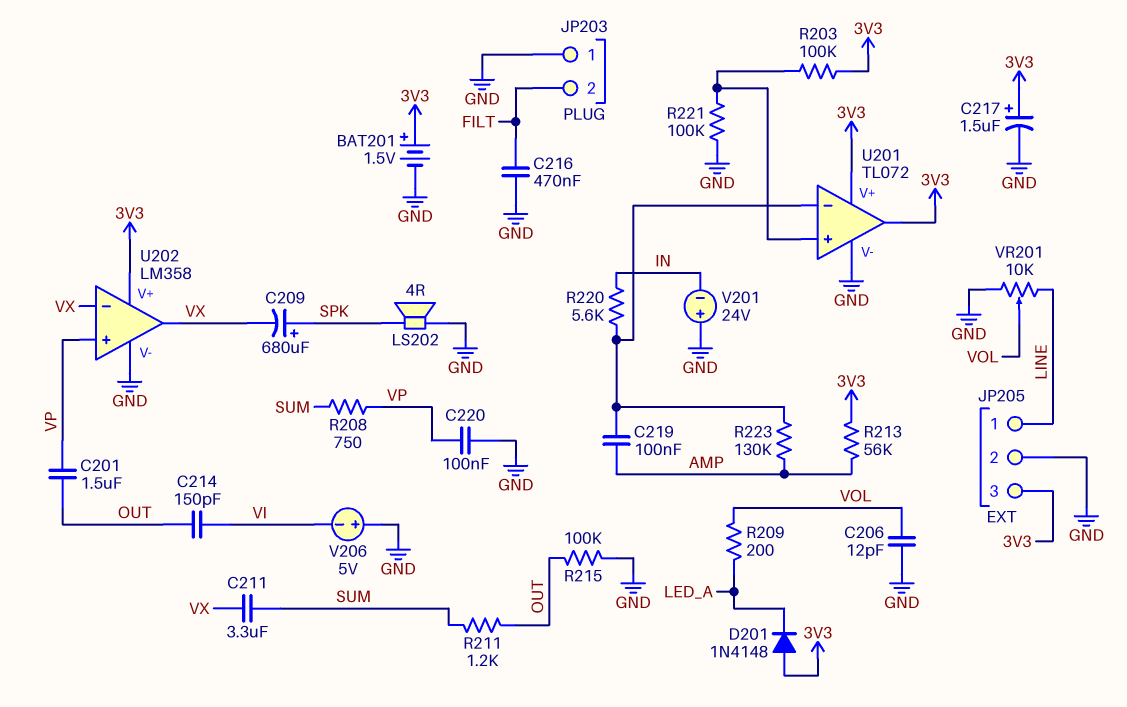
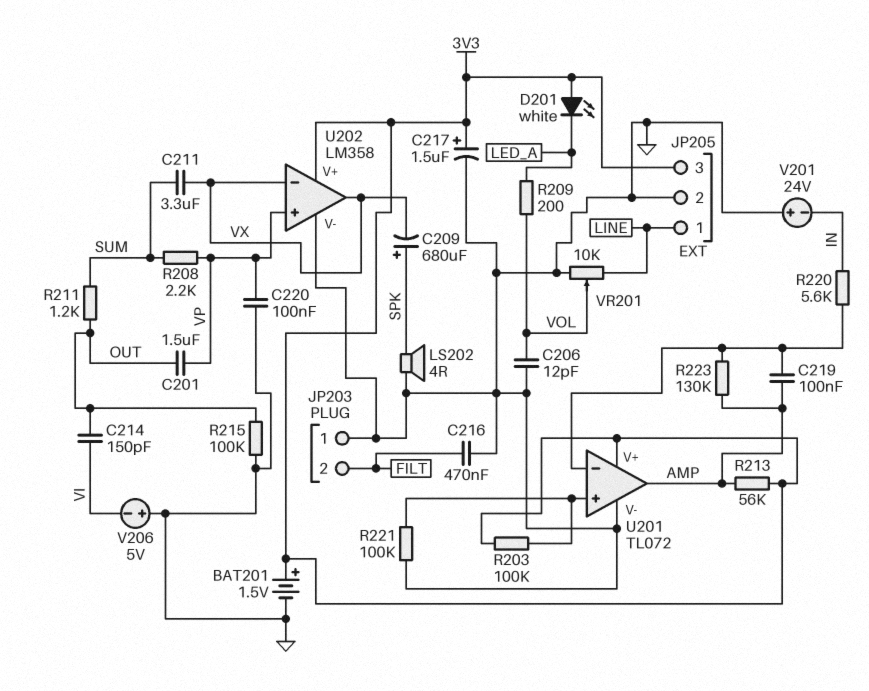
D201: diode 1N4148 (A 3V3, K LED_A) -> LED white (A 3V3, K LED_A)
R208: 750 (SUM, VP) -> 2.2k (SUM, VP)
U201 pin out: 3V3 -> AMP

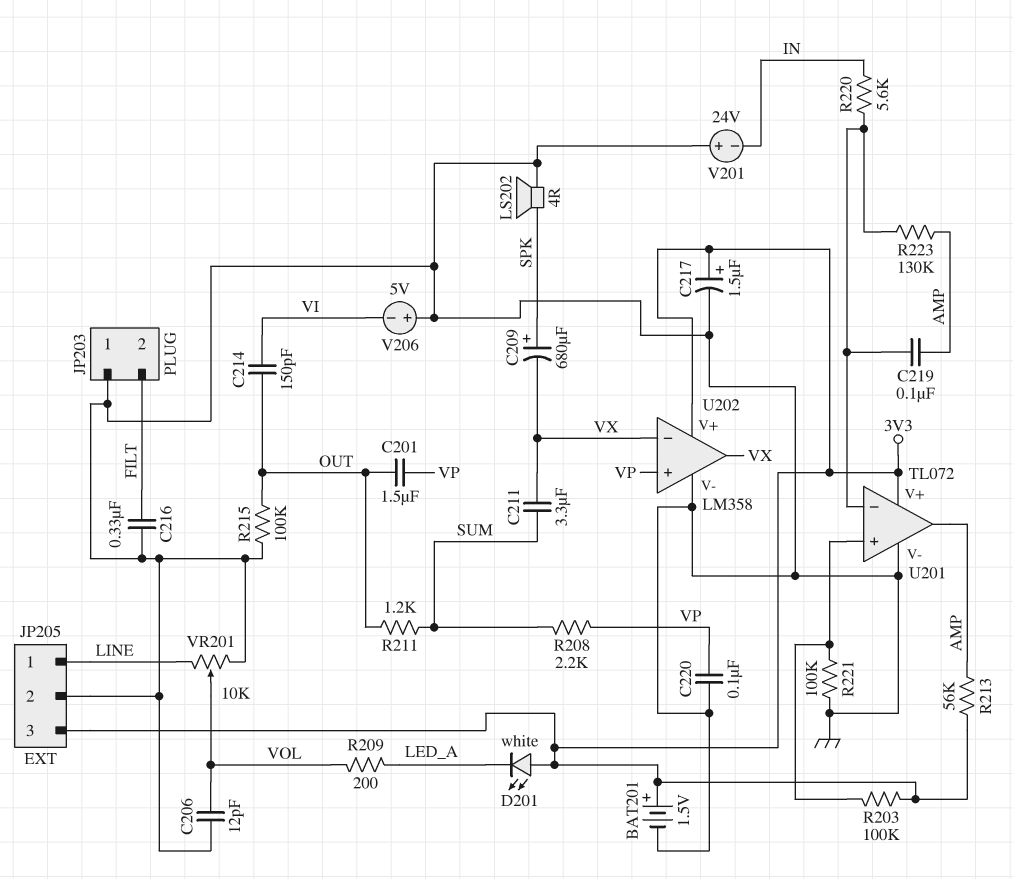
C216: 470nF (FILT, GND) -> 330nF (FILT, GND)

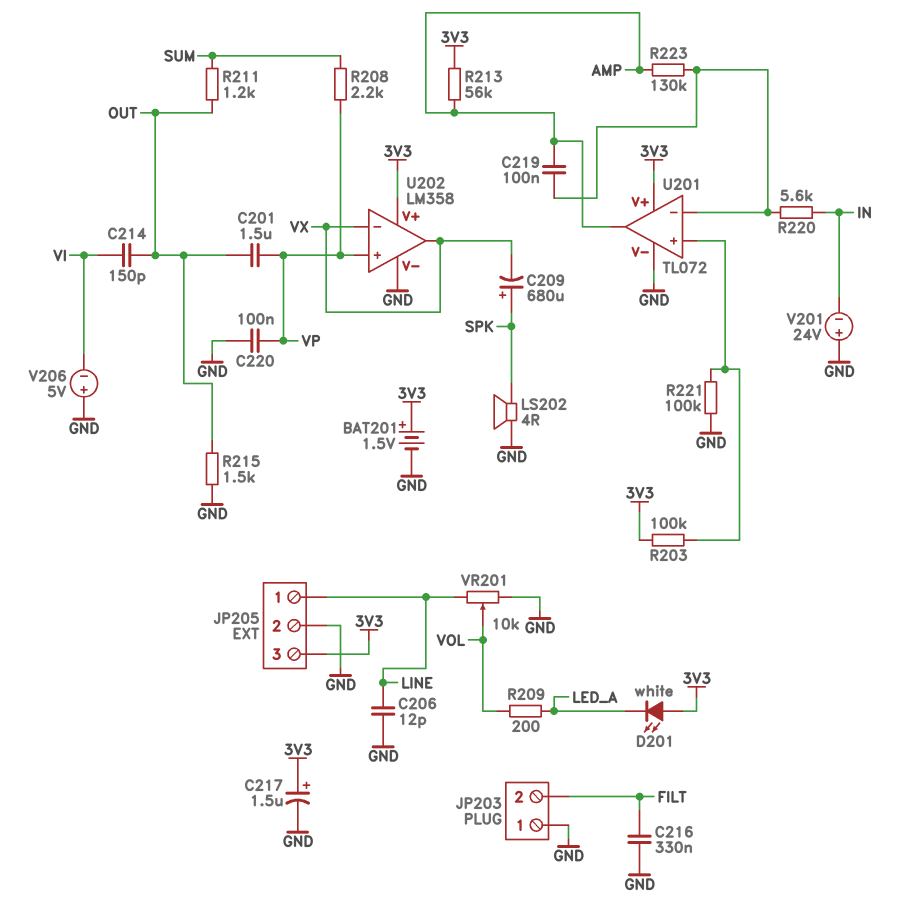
C206: 12pF (GND, VOL) -> 12pF (GND, LINE)
C211: 3.3uF (SUM, VX) -> none
R215: 100k (GND, OUT) -> 1.5k (GND, OUT)

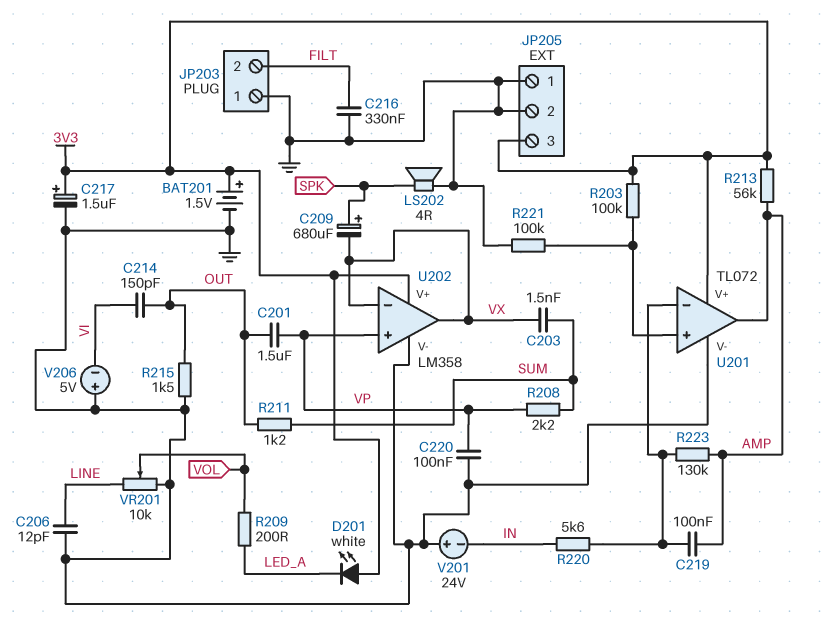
C203: none -> 1.5nF (SUM, VX)
JP205 pin 1: LINE -> GND

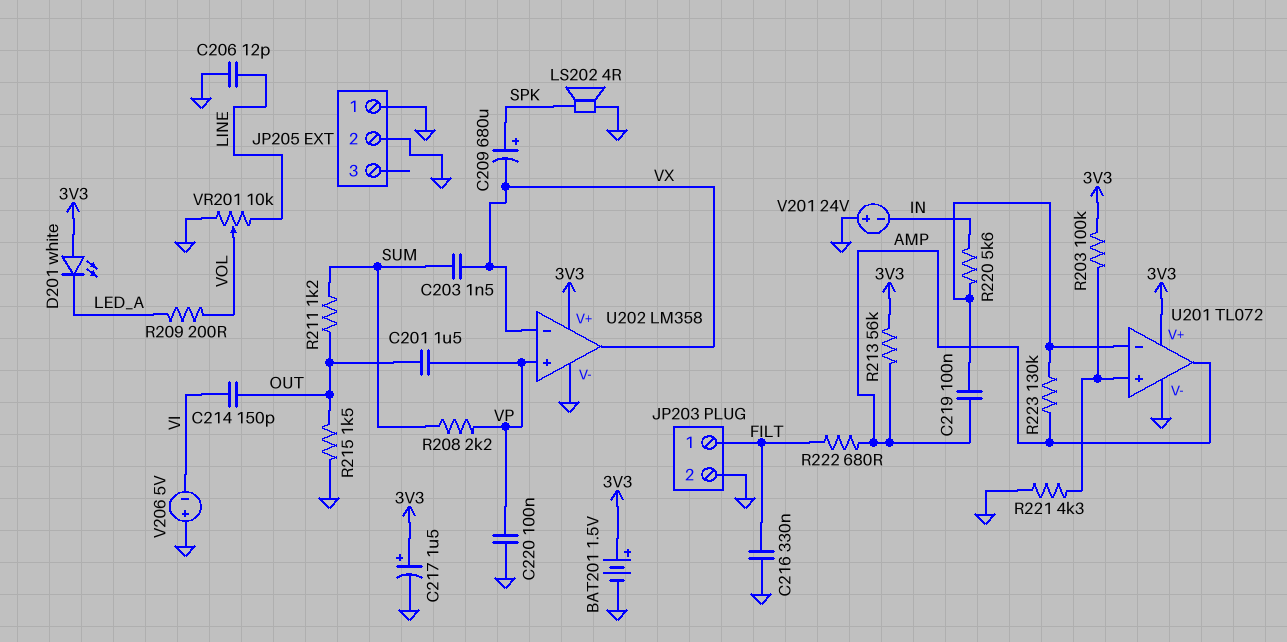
JP203 pin 1: GND -> FILT
JP203 pin 2: FILT -> GND
JP205 pin 3: 3V3 -> none
R221: 100k (GND, U201/in+) -> 4.3k (GND, U201/in+)
R222: none -> 680 (AMP, FILT)

